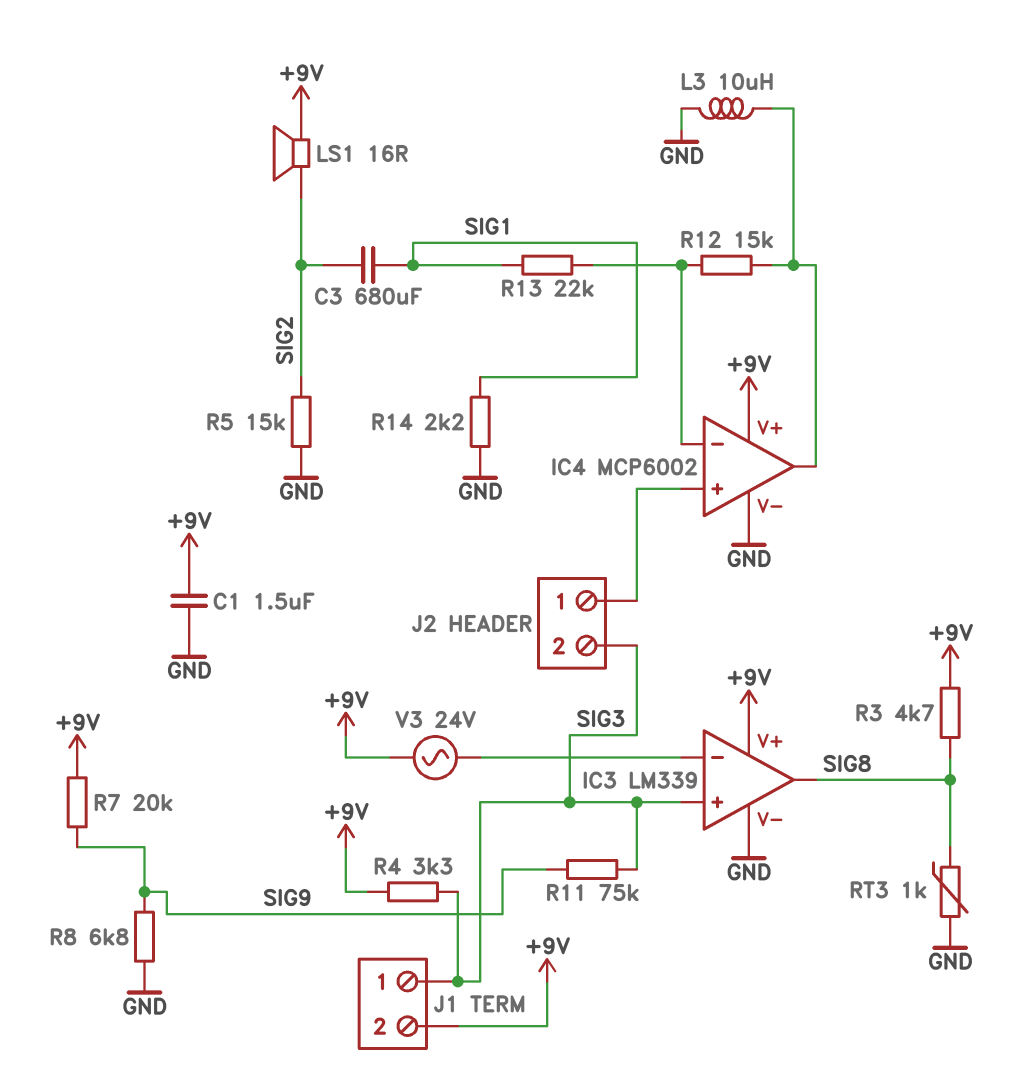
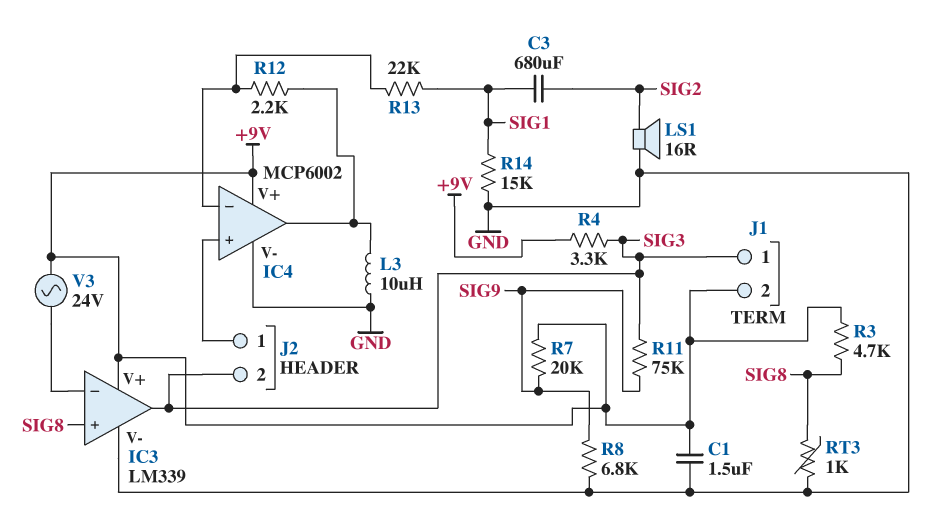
IC3 pin in+: SIG3 -> SIG8
IC3 pin out: SIG8 -> SIG3
LS1: speaker 16R (+9V, SIG2) -> speaker 16R (GND, SIG2)
R5: 15k (GND, SIG2) -> none
R12: 15k (IC4/in-, IC4/out) -> 2.2k (IC4/in-, IC4/out)
R14: 2.2k (GND, SIG1) -> 15k (GND, SIG1)

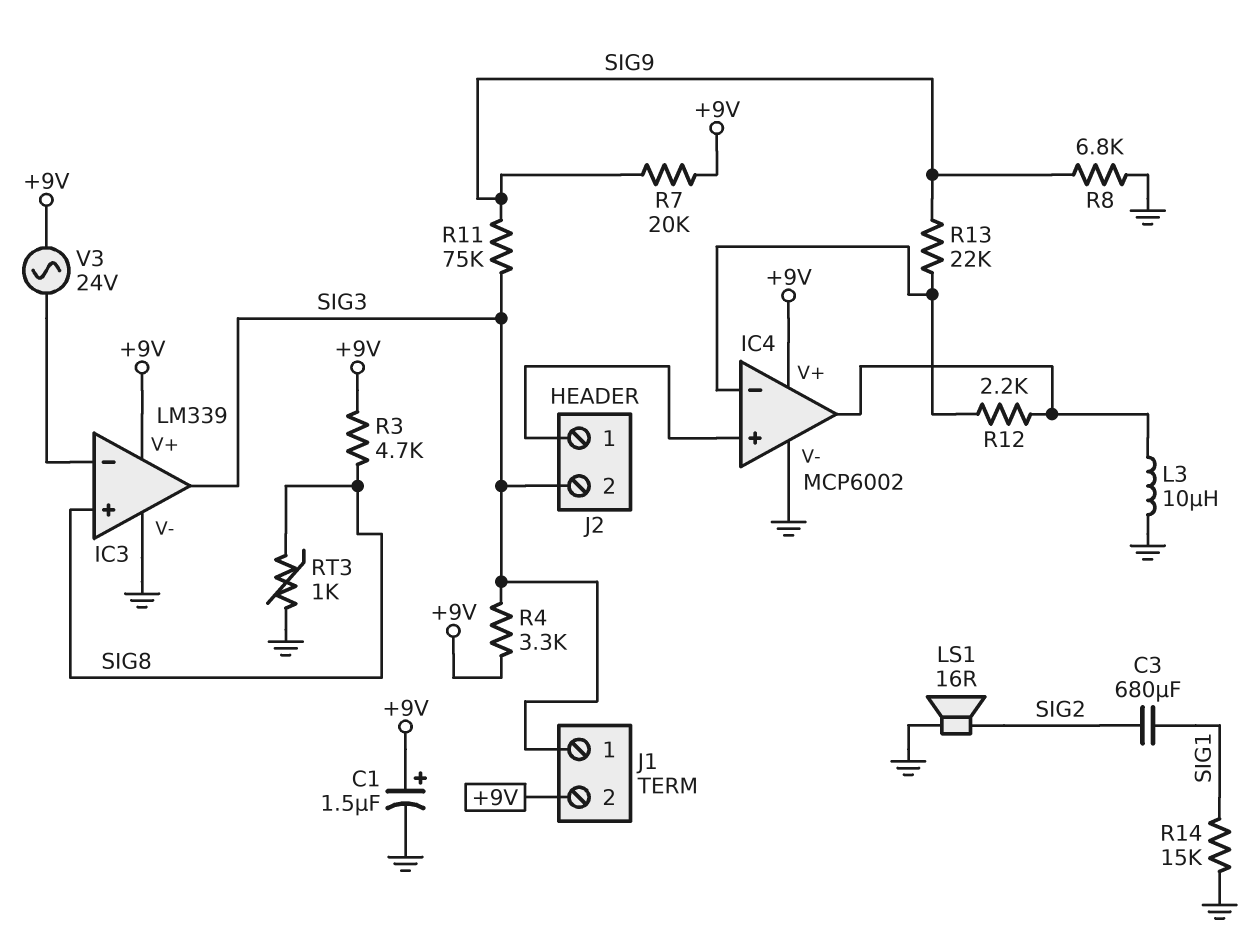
C1: 1.5uF (+9V, GND) -> 1.5uF (plus +9V, minus GND)
R13: 22k (IC4/in-, SIG1) -> 22k (IC4/in-, SIG9)

